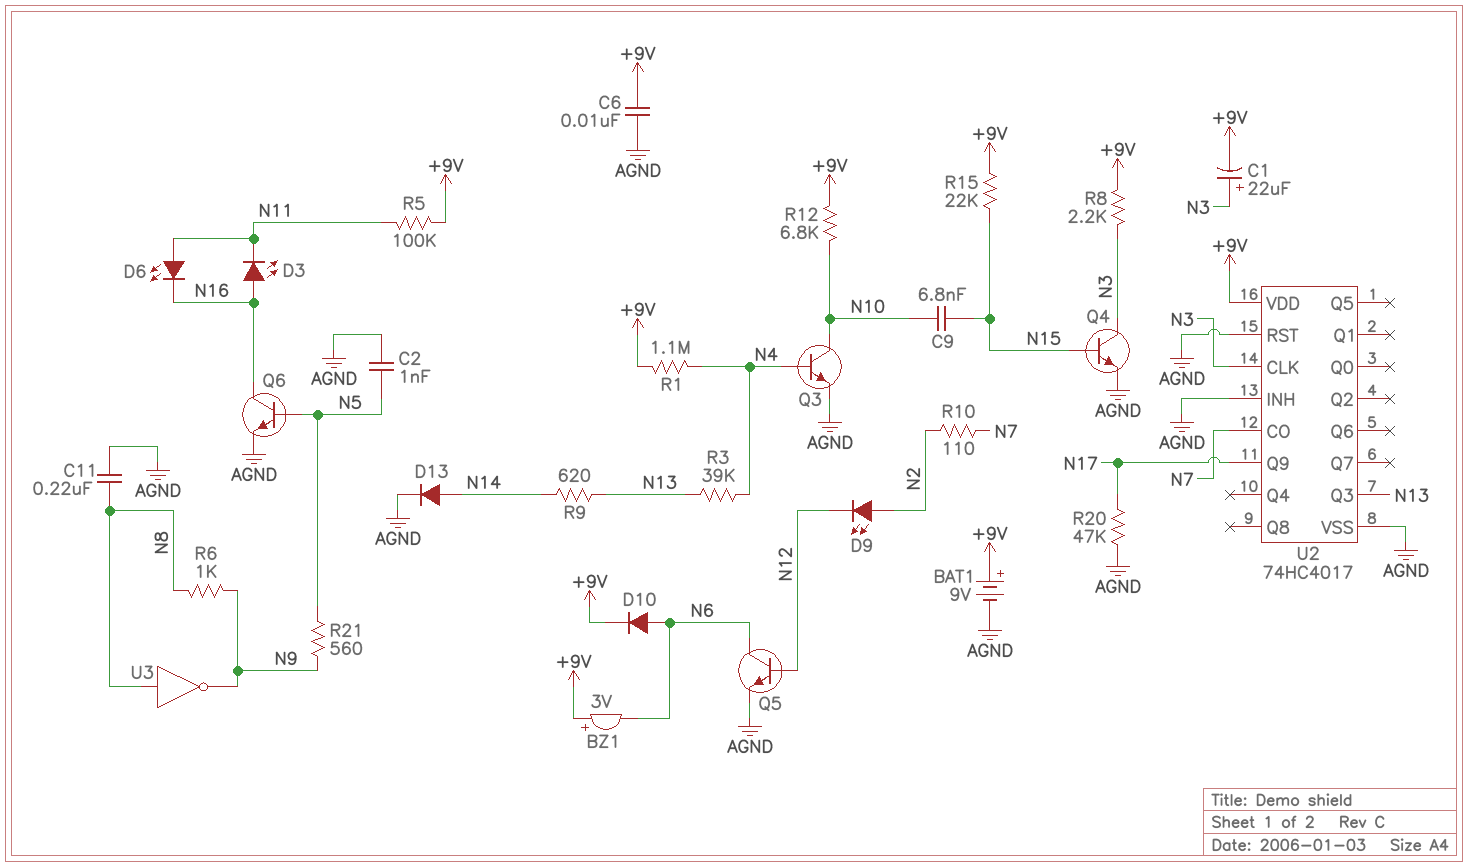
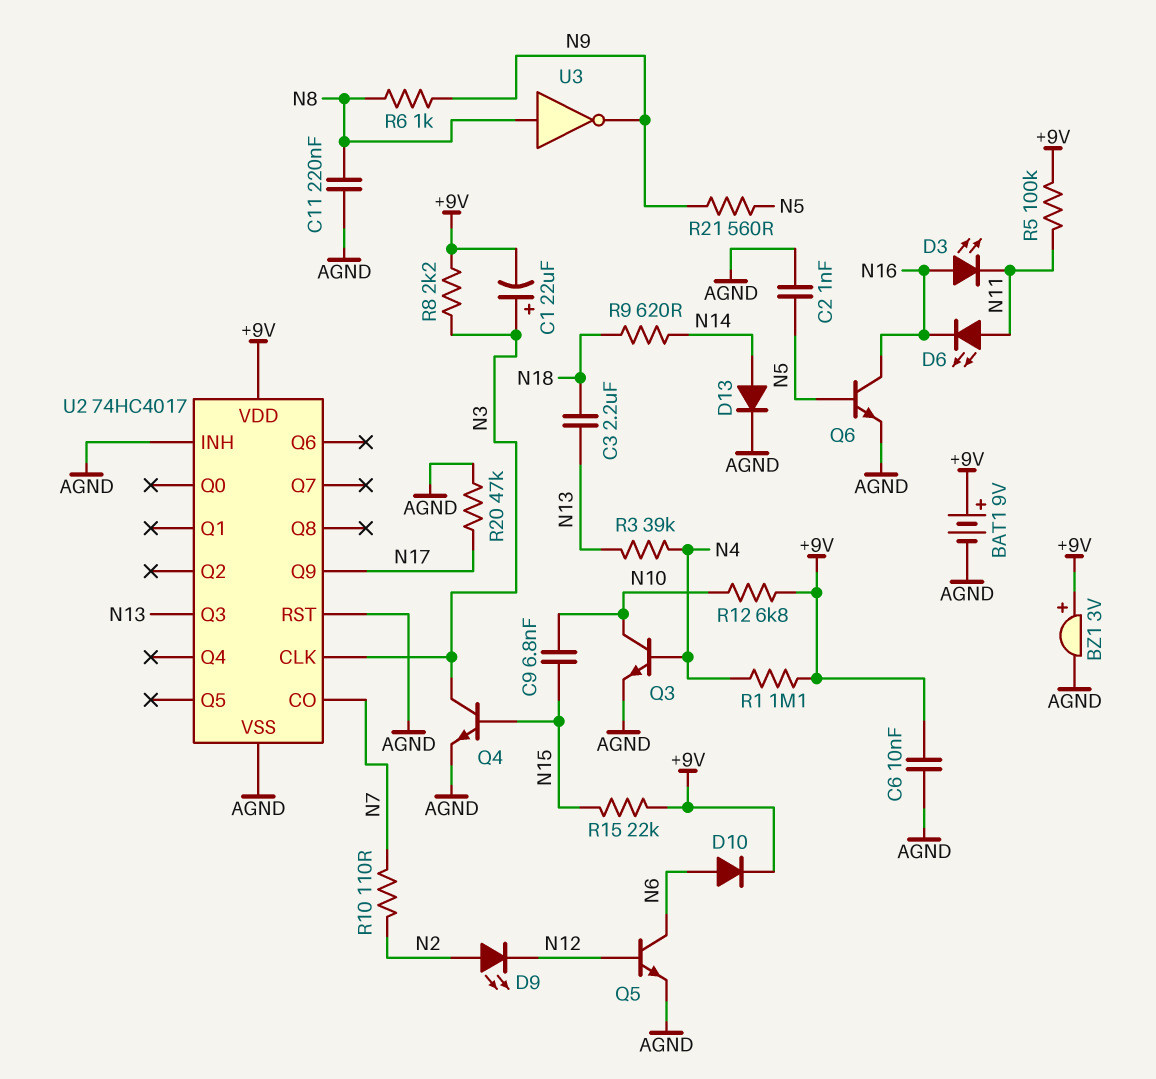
BZ1: buzzer 3V (plus +9V, minus N6) -> buzzer 3V (plus +9V, minus AGND)
C3: none -> 2.2uF (N13, N18)
R9: 620 (N13, N14) -> 620 (N14, N18)

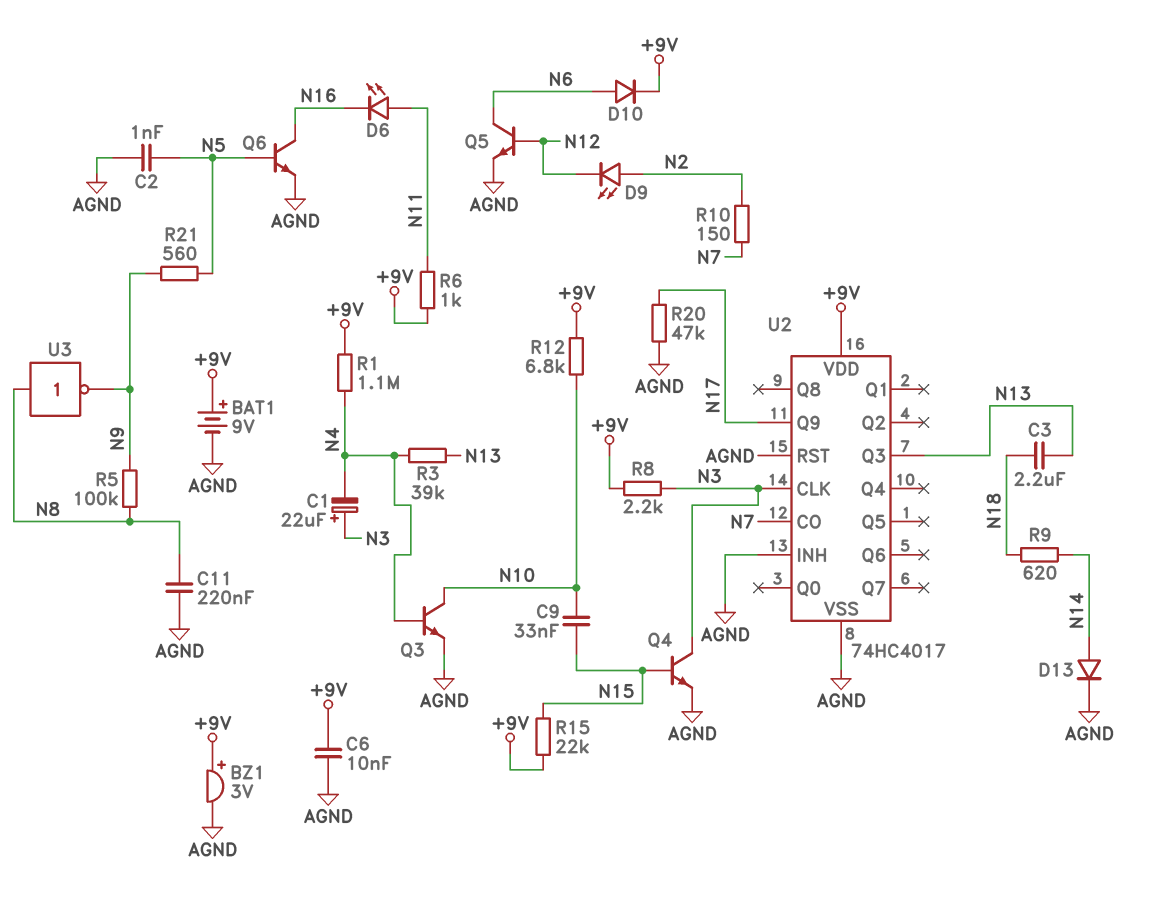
C1: 22uF (plus N3, minus +9V) -> 22uF (plus N3, minus N4)
C9: 6.8nF (N10, N15) -> 33nF (N10, N15)
D3: LED (A N16, K N11) -> none
R5: 100k (+9V, N11) -> 100k (N8, N9)
R6: 1k (N8, N9) -> 1k (+9V, N11)
R10: 110 (N2, N7) -> 150 (N2, N7)

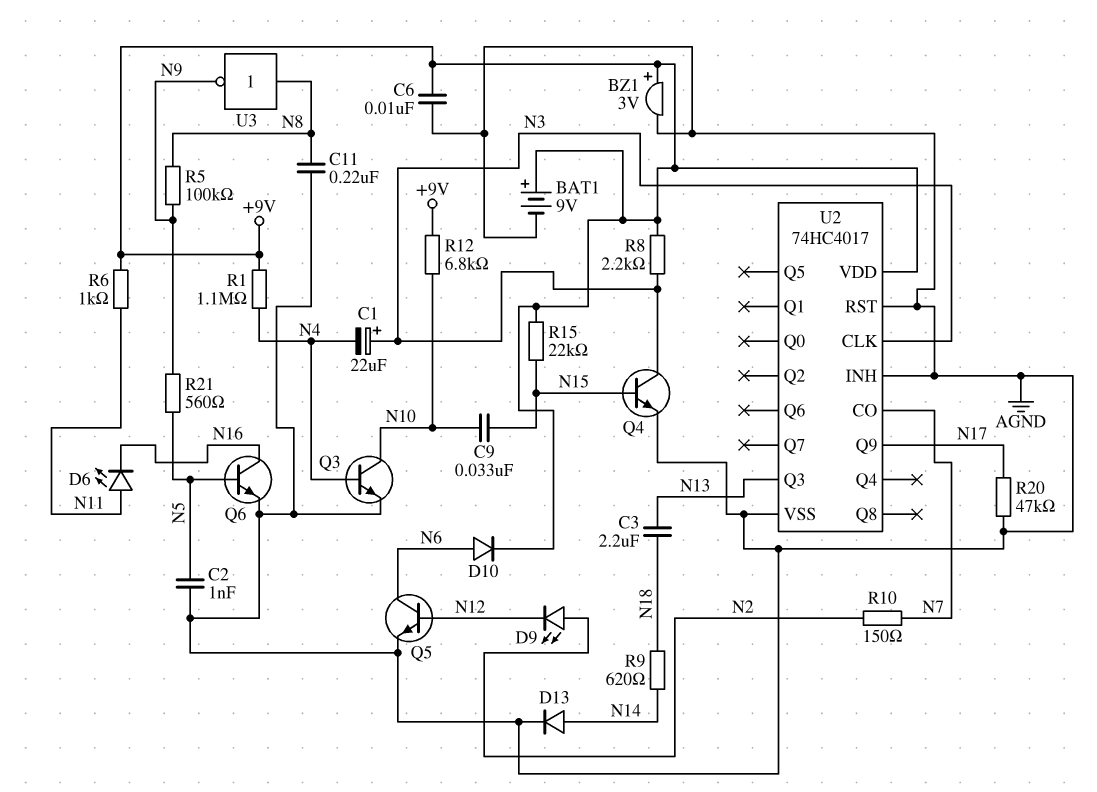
R3: 39k (N4, N13) -> none

